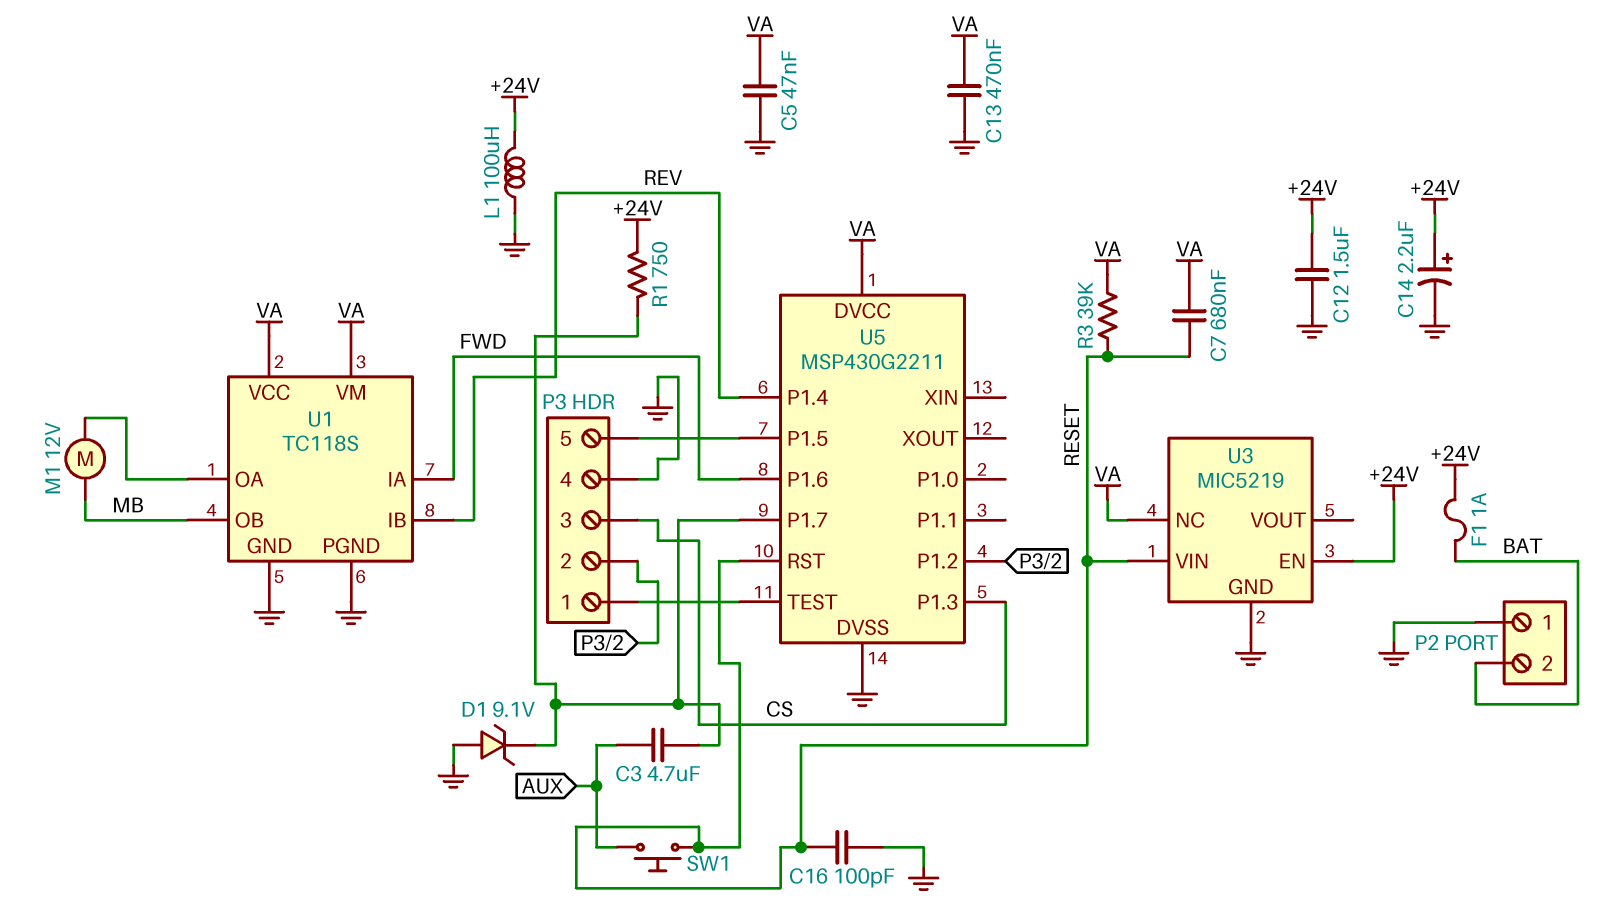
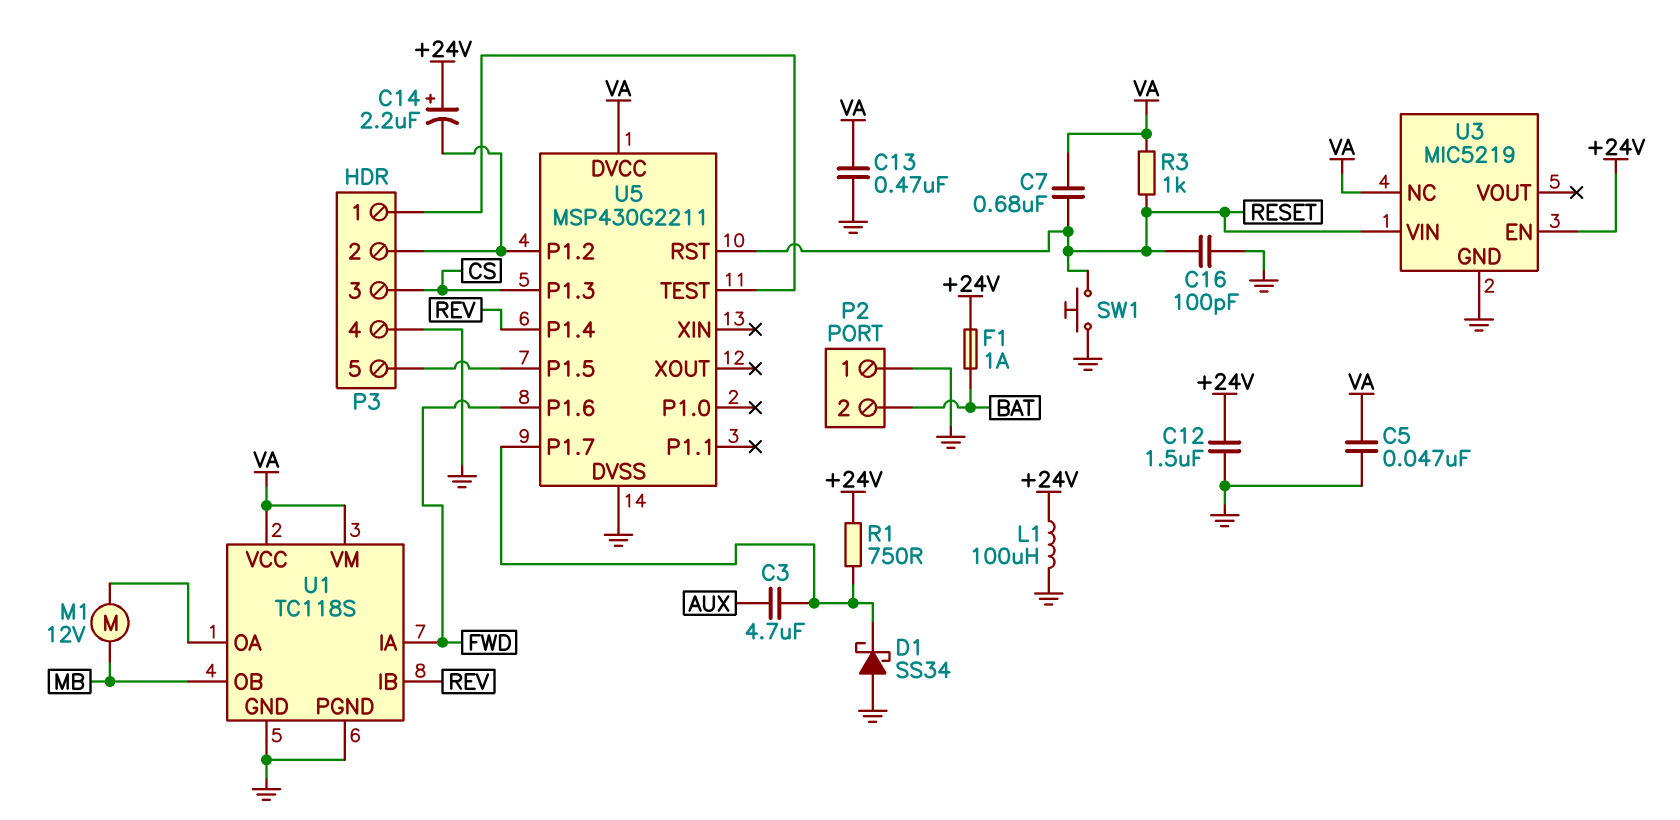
C14: 2.2uF (plus +24V, minus GND) -> 2.2uF (plus +24V, minus P3/2)
D1: zener 9.1V (A GND, K U5/P1.7) -> schottky SS34 (A GND, K U5/P1.7)
R3: 39k (RESET, VA) -> 1k (RESET, VA)
SW1: button (AUX, RESET) -> button (GND, RESET)

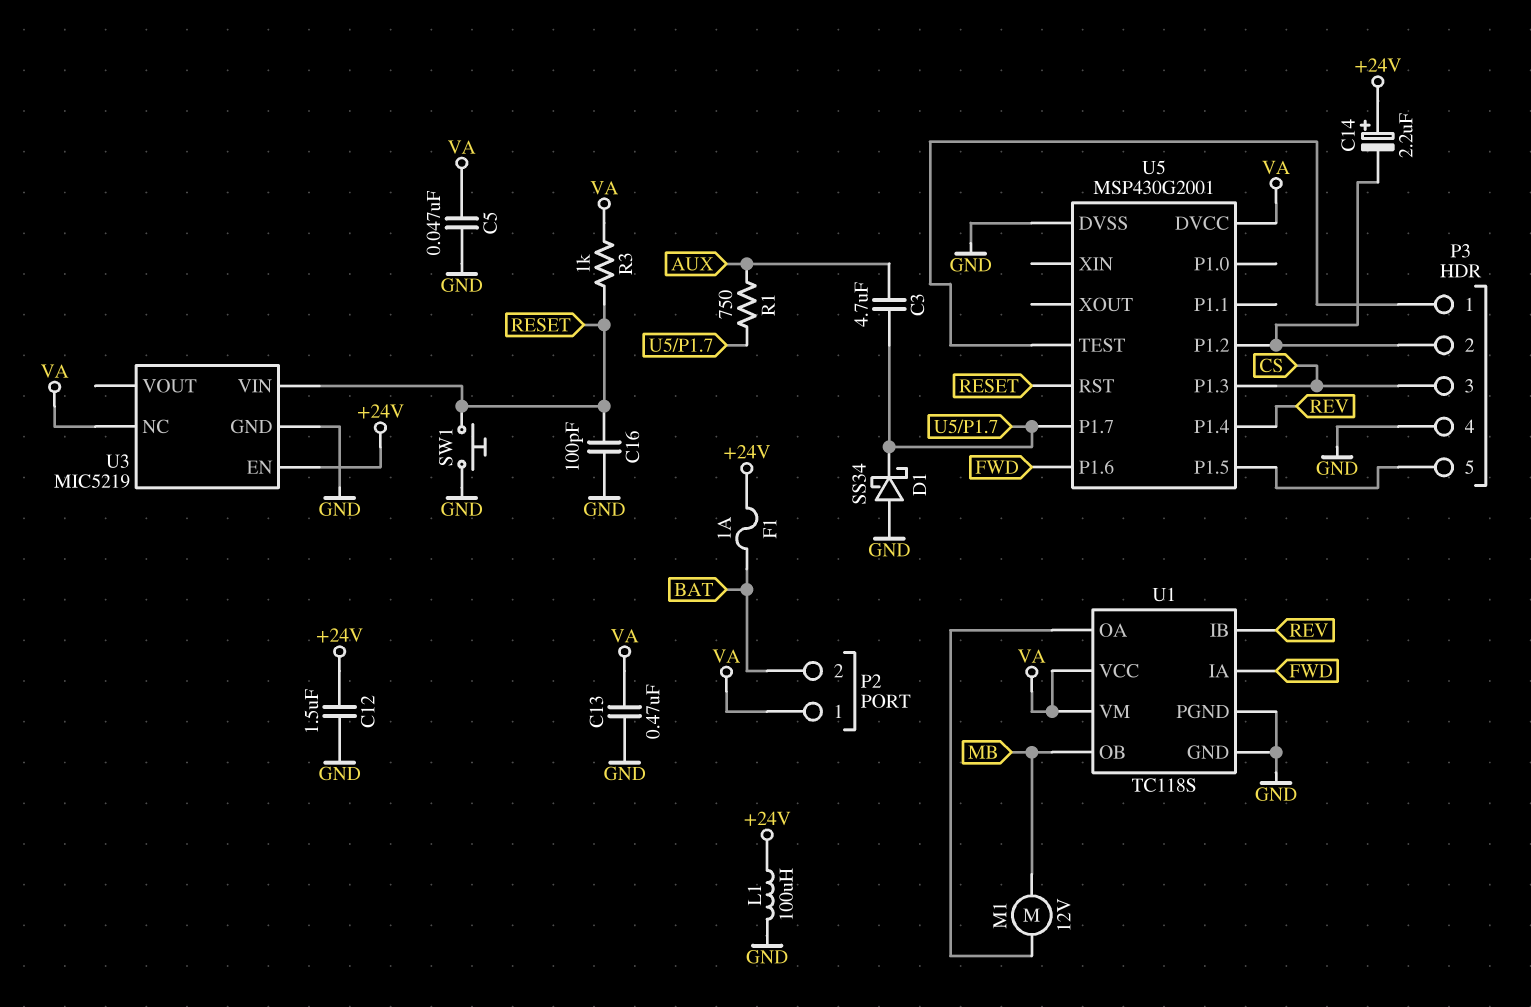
C7: 680nF (RESET, VA) -> none
P2 pin 1: GND -> VA
R1: 750 (+24V, U5/P1.7) -> 750 (AUX, U5/P1.7)
U5: MSP430G2211 -> MSP430G2001

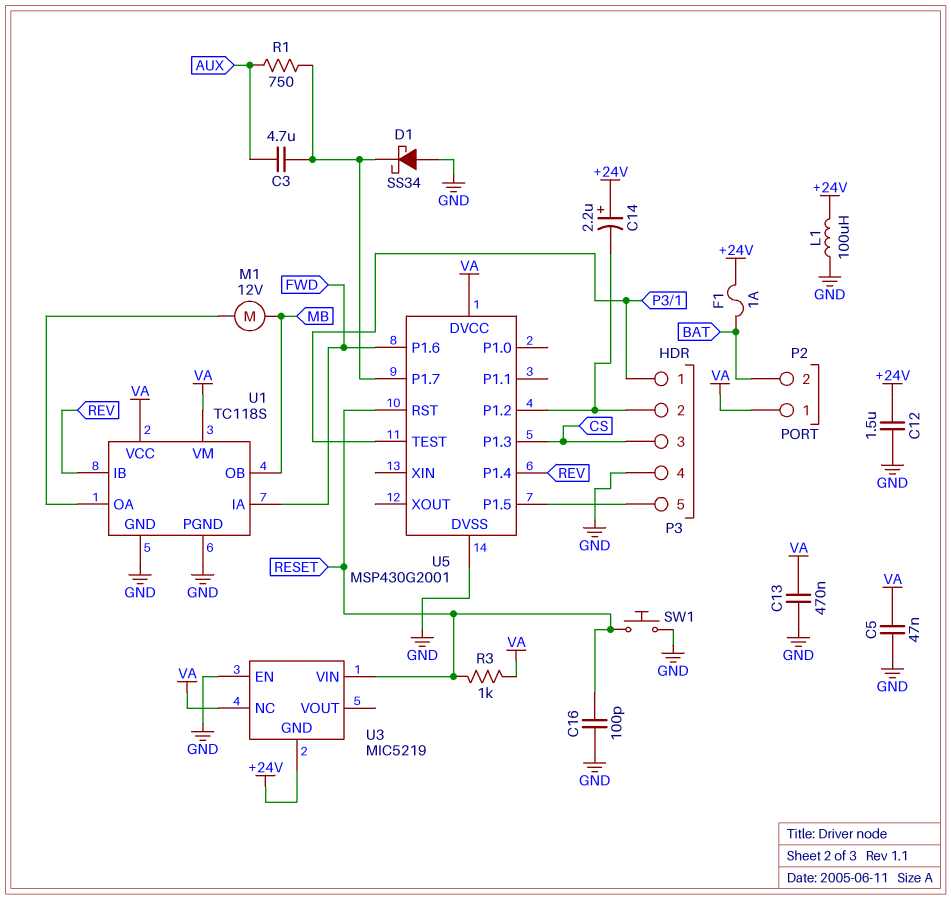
U3 pin EN: +24V -> GND
U3 pin GND: GND -> +24V

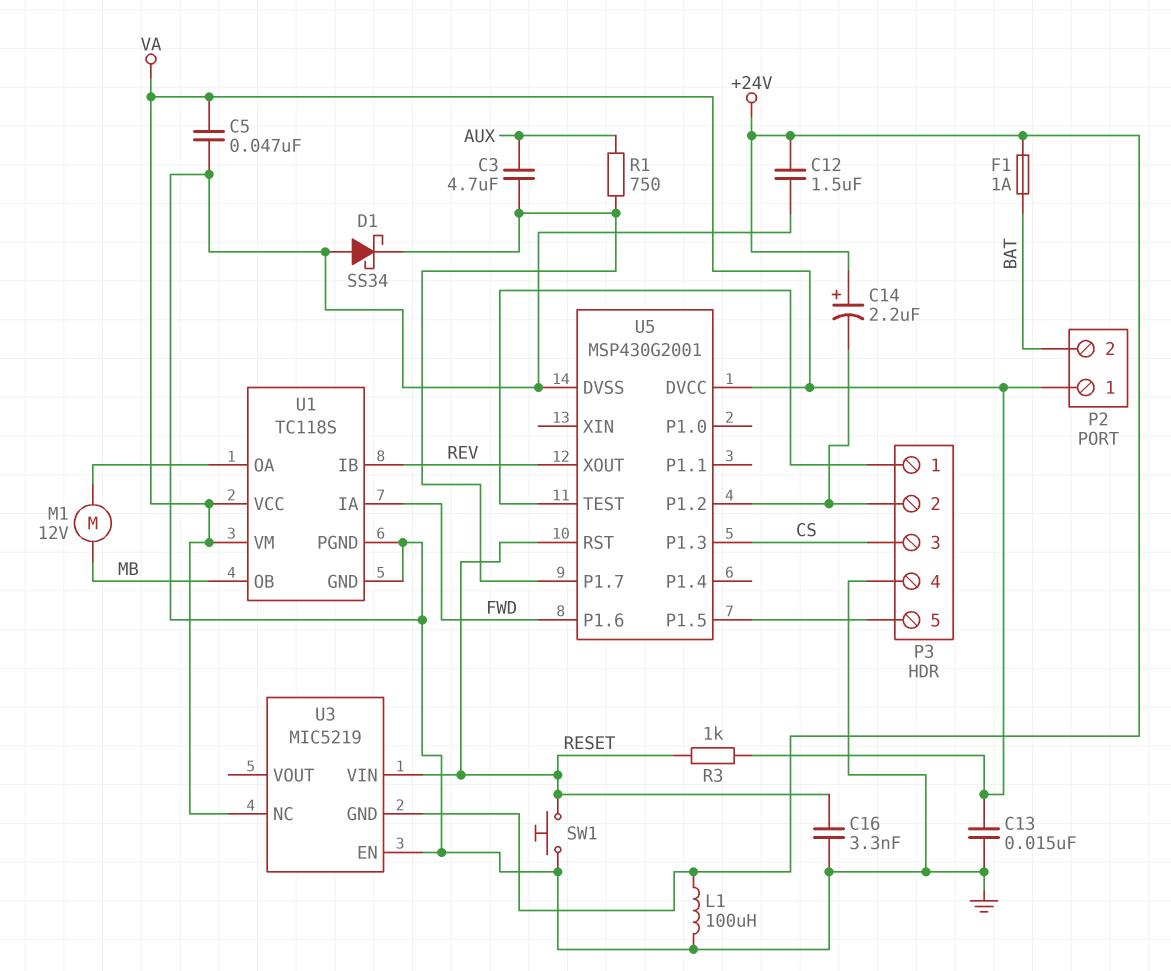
C13: 470nF (GND, VA) -> 15nF (GND, VA)
C16: 100pF (GND, RESET) -> 3.3nF (GND, RESET)
U5 pin P1.4: REV -> none
U5 pin XOUT: none -> REV

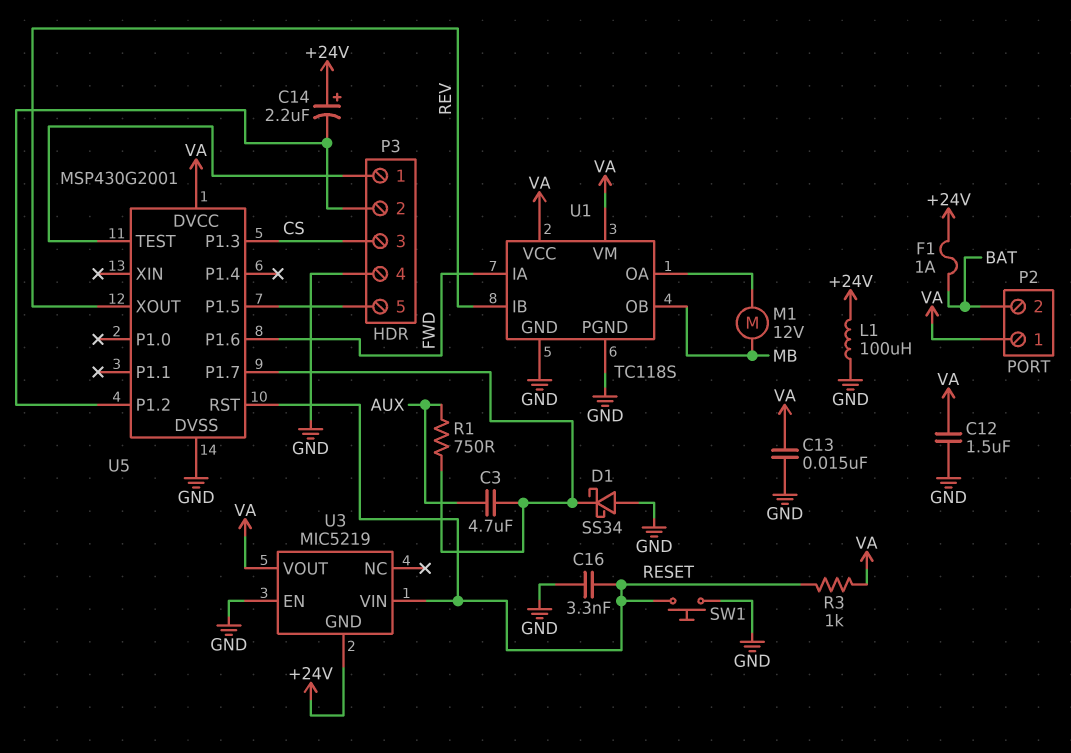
C5: 47nF (GND, VA) -> none
C12: 1.5uF (+24V, GND) -> 1.5uF (GND, VA)
U3 pin NC: VA -> none
U3 pin VOUT: none -> VA

